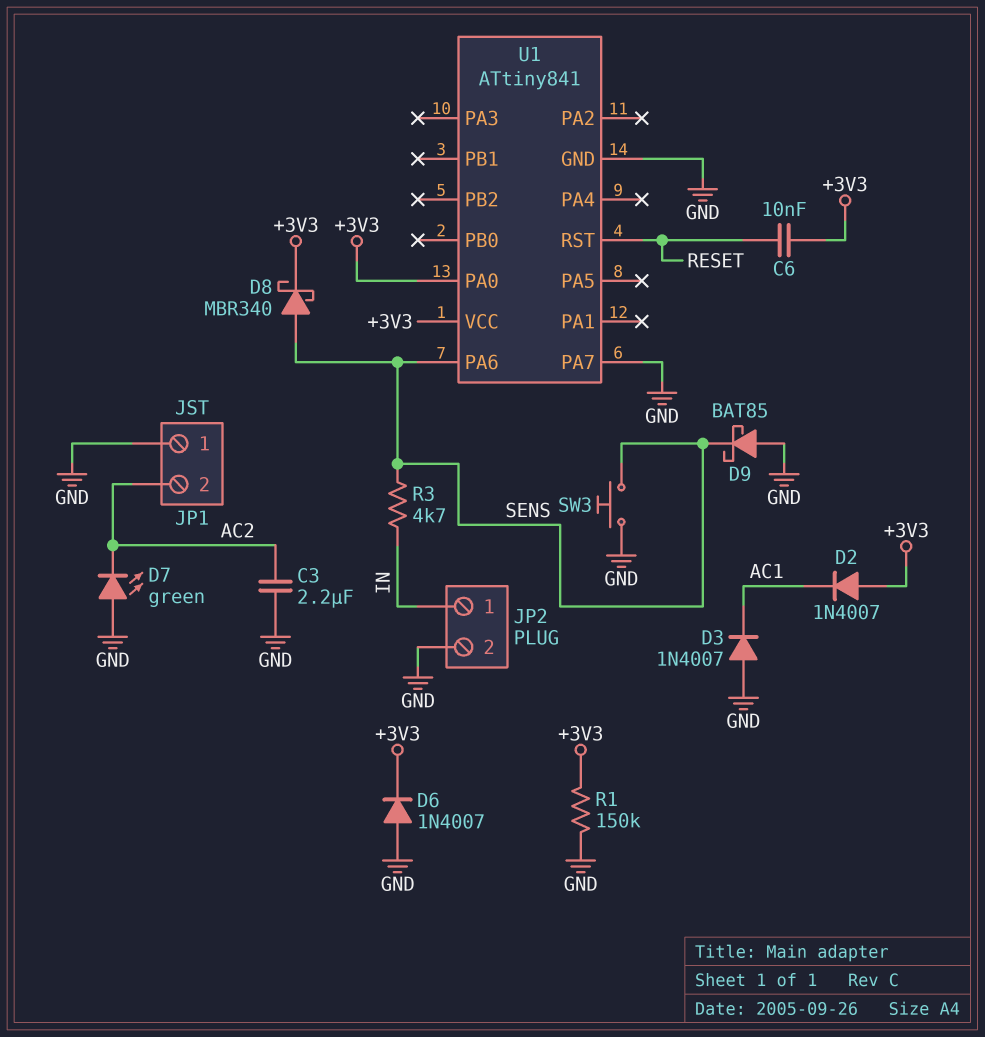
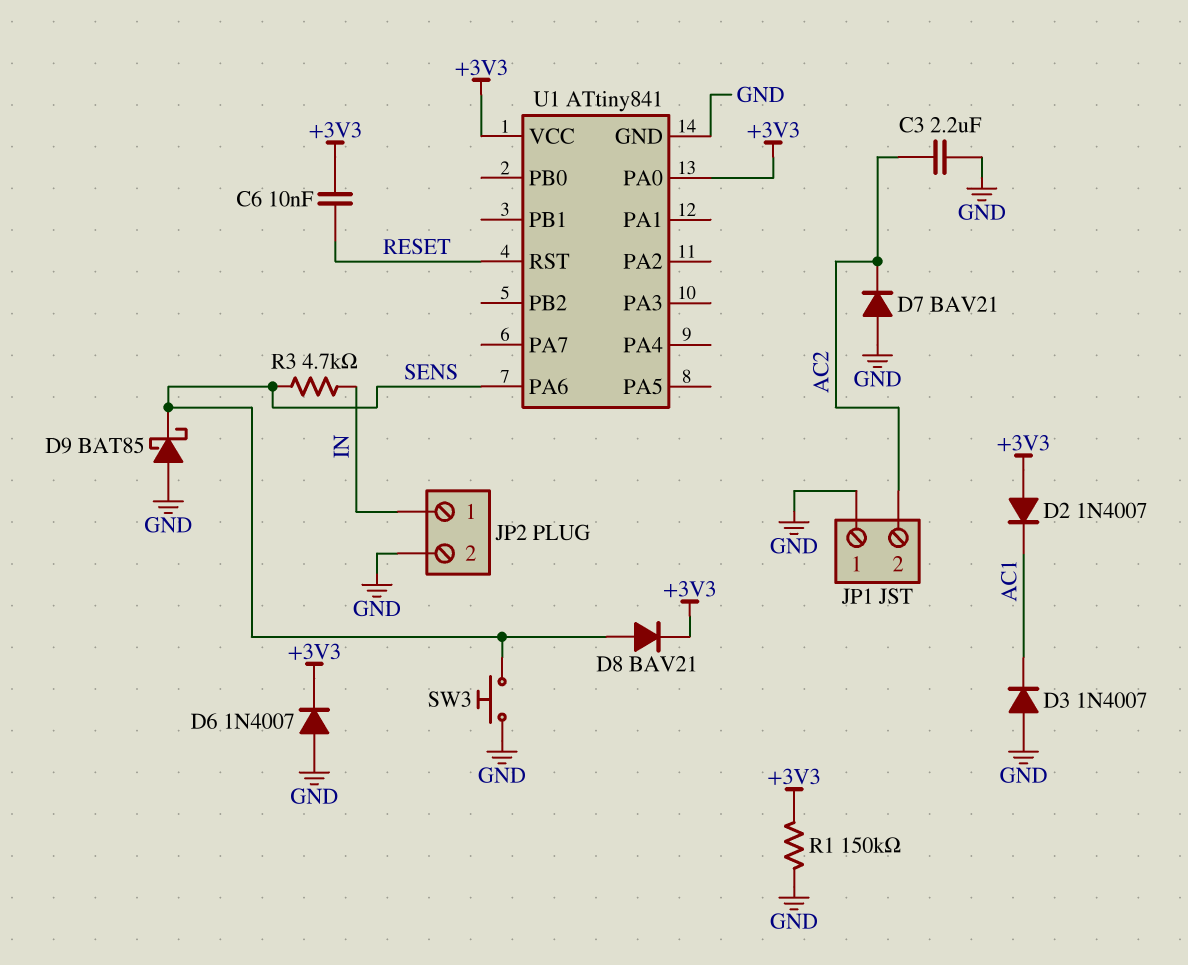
D7: LED green (A GND, K AC2) -> diode BAV21 (A GND, K AC2)
D8: schottky MBR340 (A SENS, K +3V3) -> diode BAV21 (A SENS, K +3V3)
U1 pin PA7: GND -> none

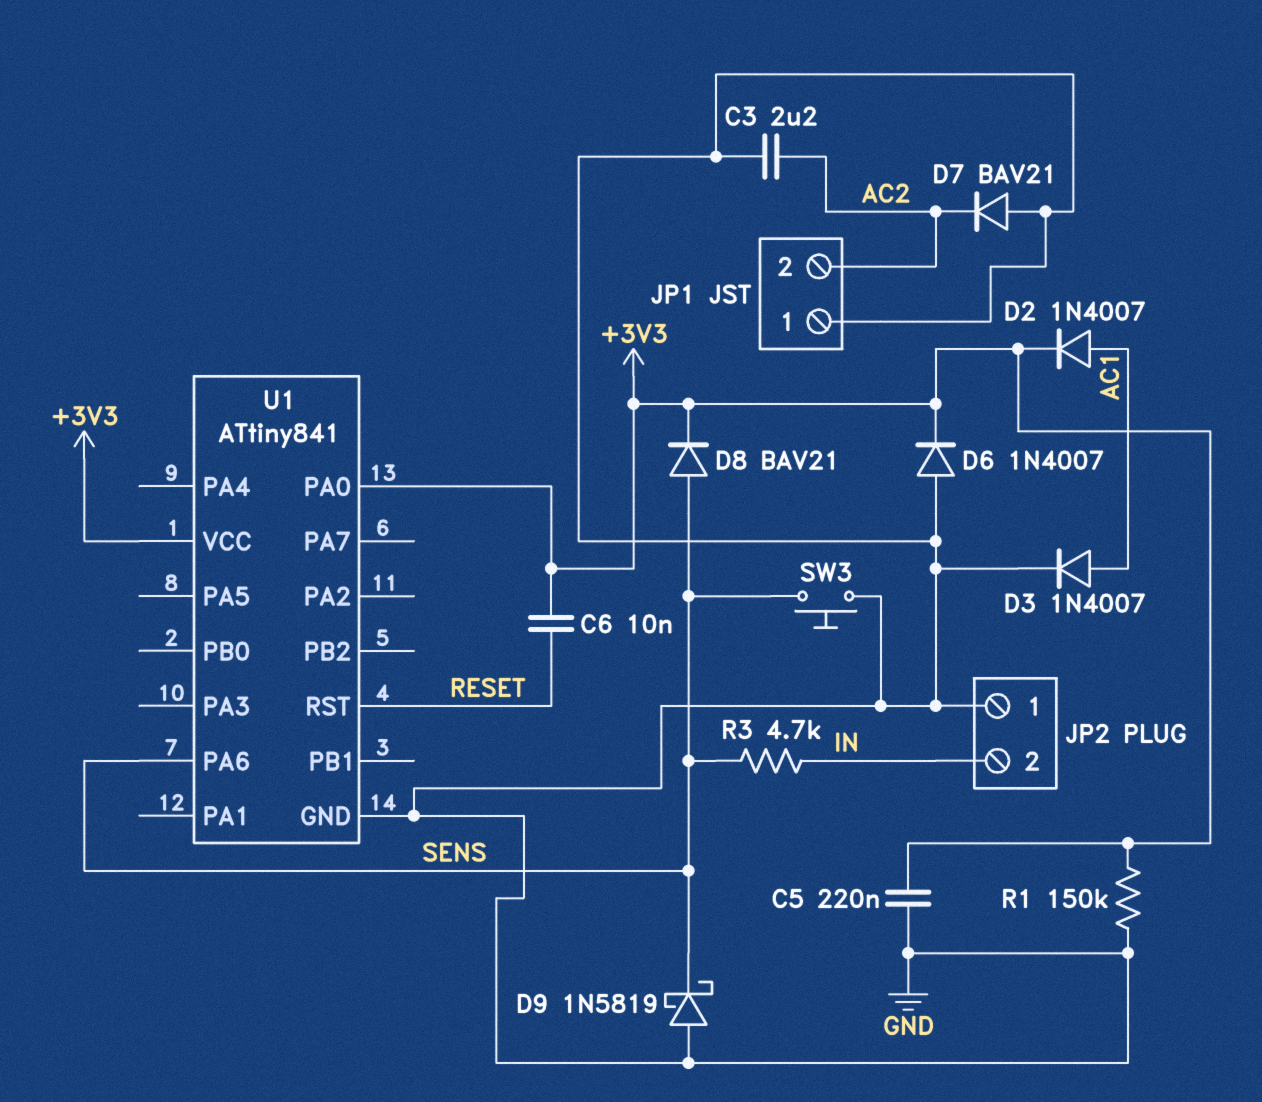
C5: none -> 220nF (+3V3, GND)
D2: diode 1N4007 (A +3V3, K AC1) -> diode 1N4007 (A AC1, K +3V3)
D3: diode 1N4007 (A GND, K AC1) -> diode 1N4007 (A AC1, K GND)
D9: schottky BAT85 (A GND, K SENS) -> schottky 1N5819 (A GND, K SENS)
JP2 pin 1: IN -> GND
JP2 pin 2: GND -> IN

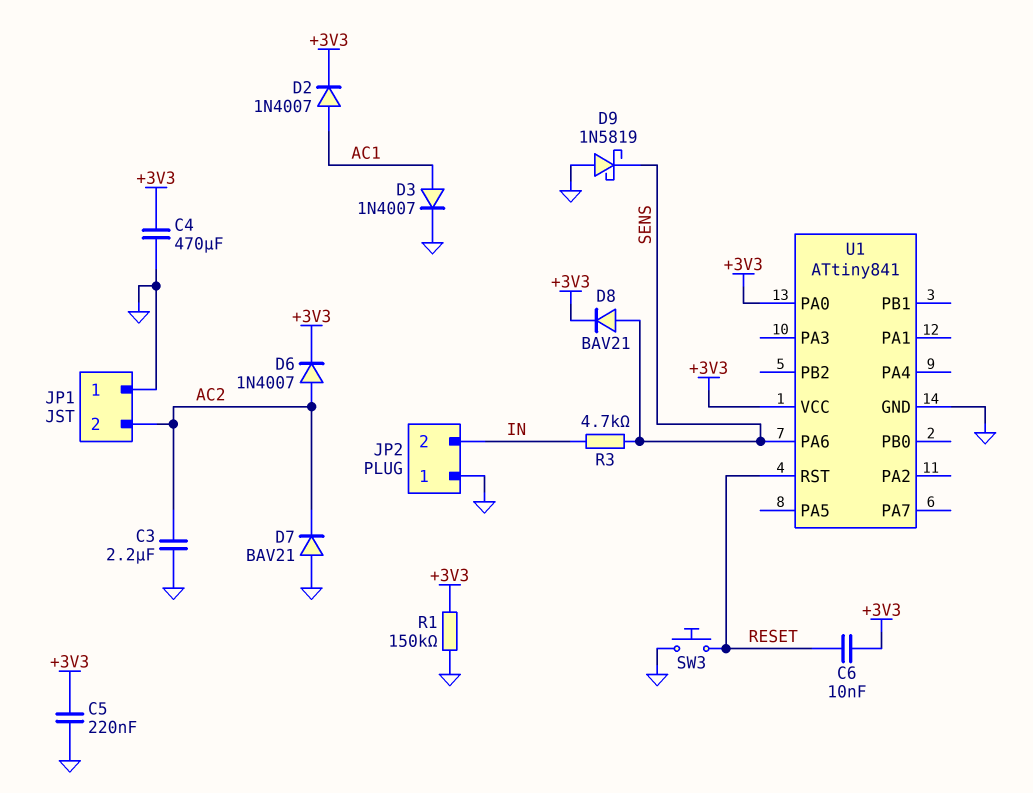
C4: none -> 470uF (+3V3, GND)
D6: diode 1N4007 (A GND, K +3V3) -> diode 1N4007 (A AC2, K +3V3)
SW3: button (GND, SENS) -> button (GND, RESET)

